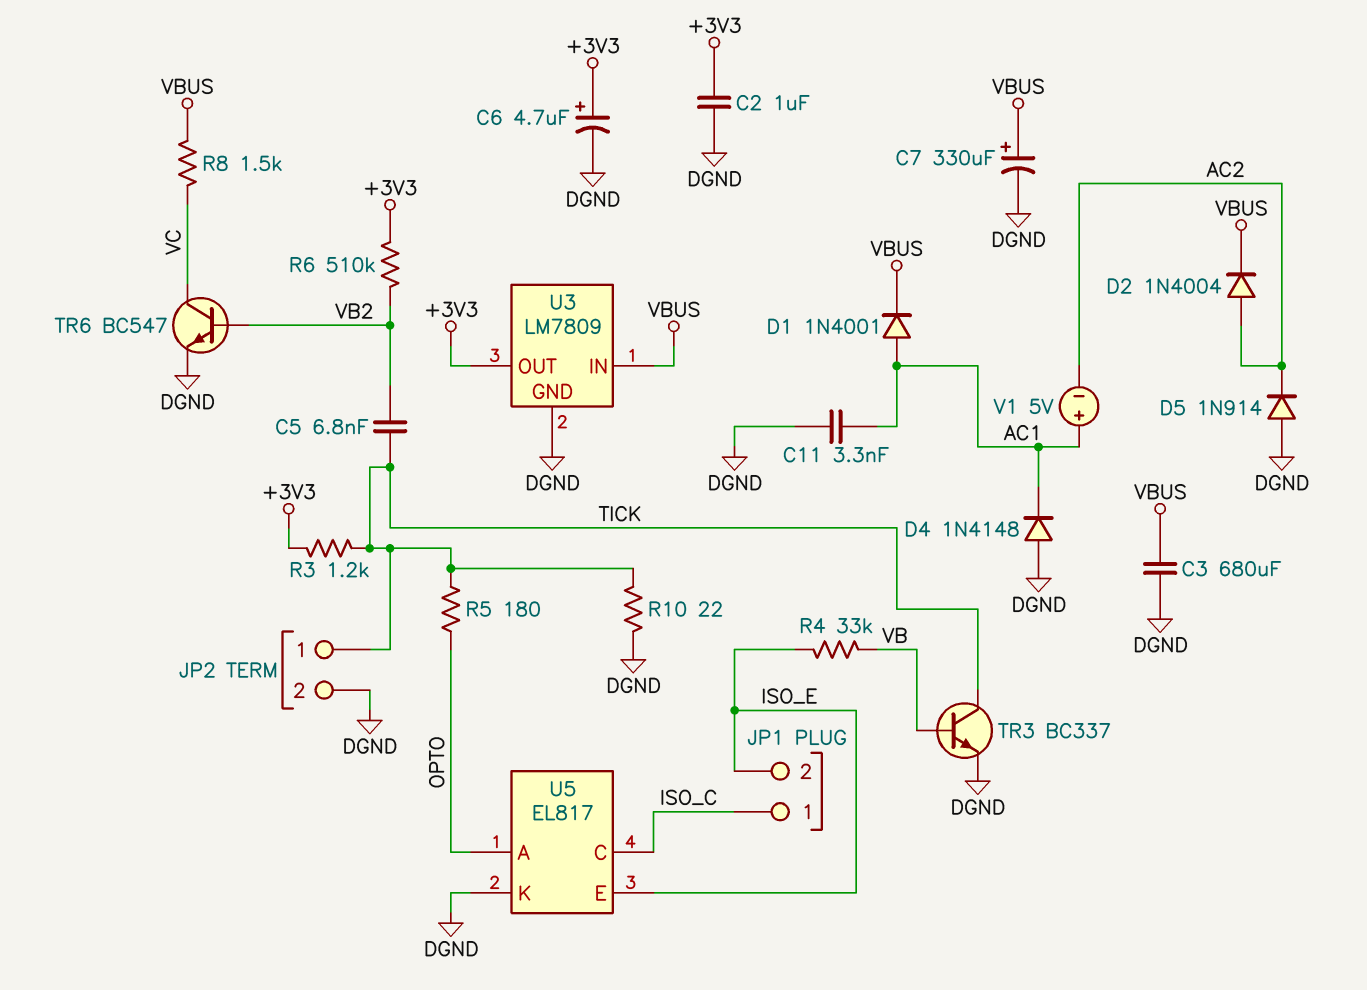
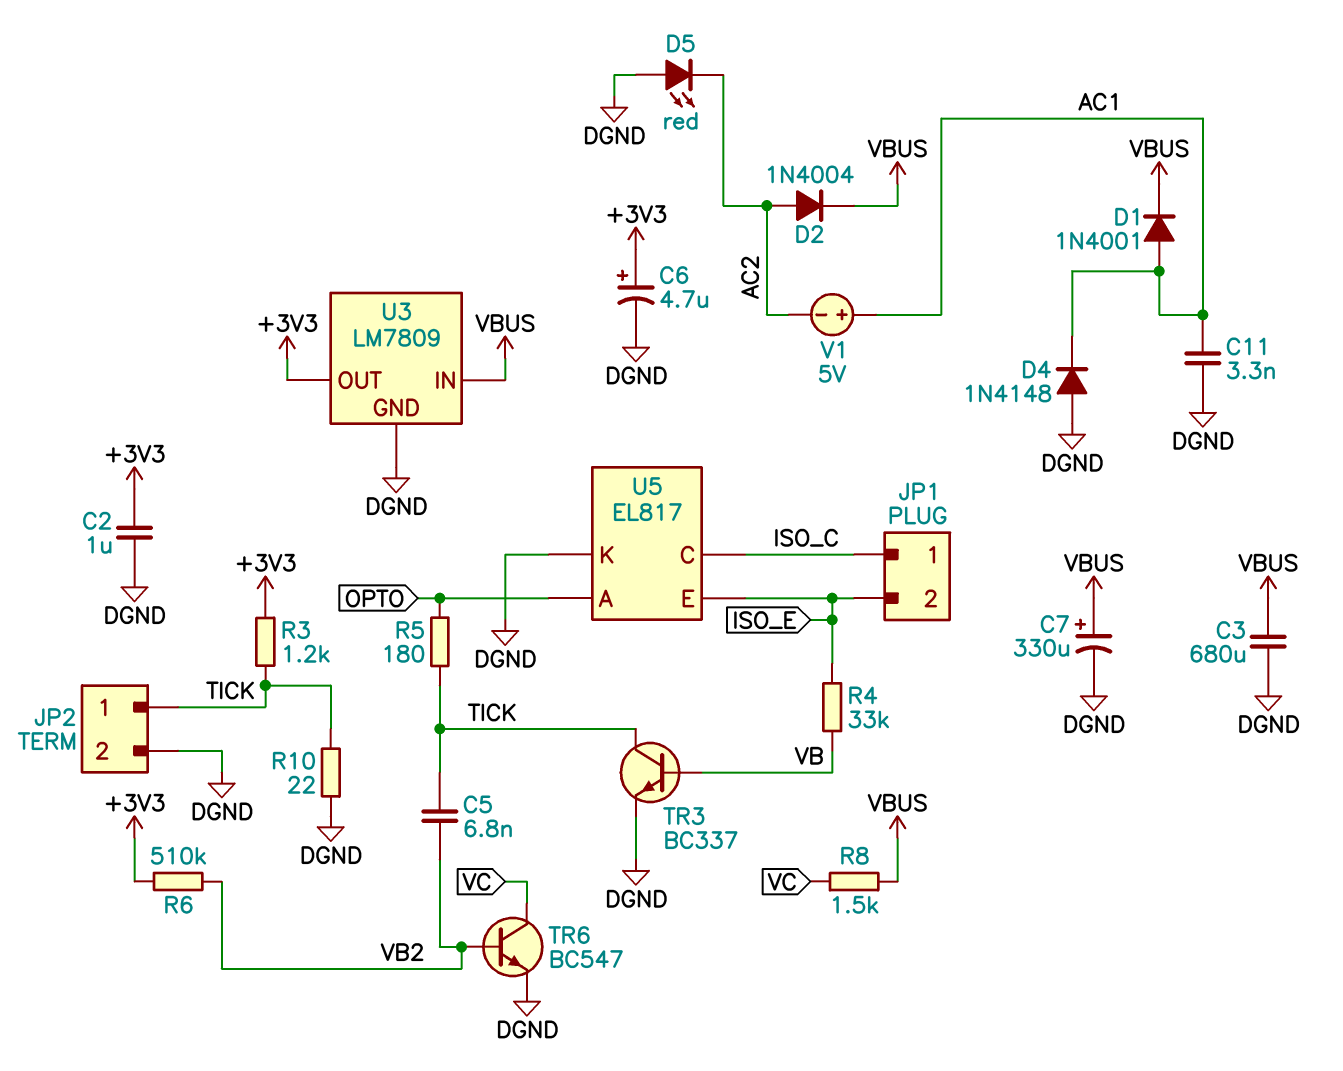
D5: diode 1N914 (A DGND, K AC2) -> LED red (A DGND, K AC2)

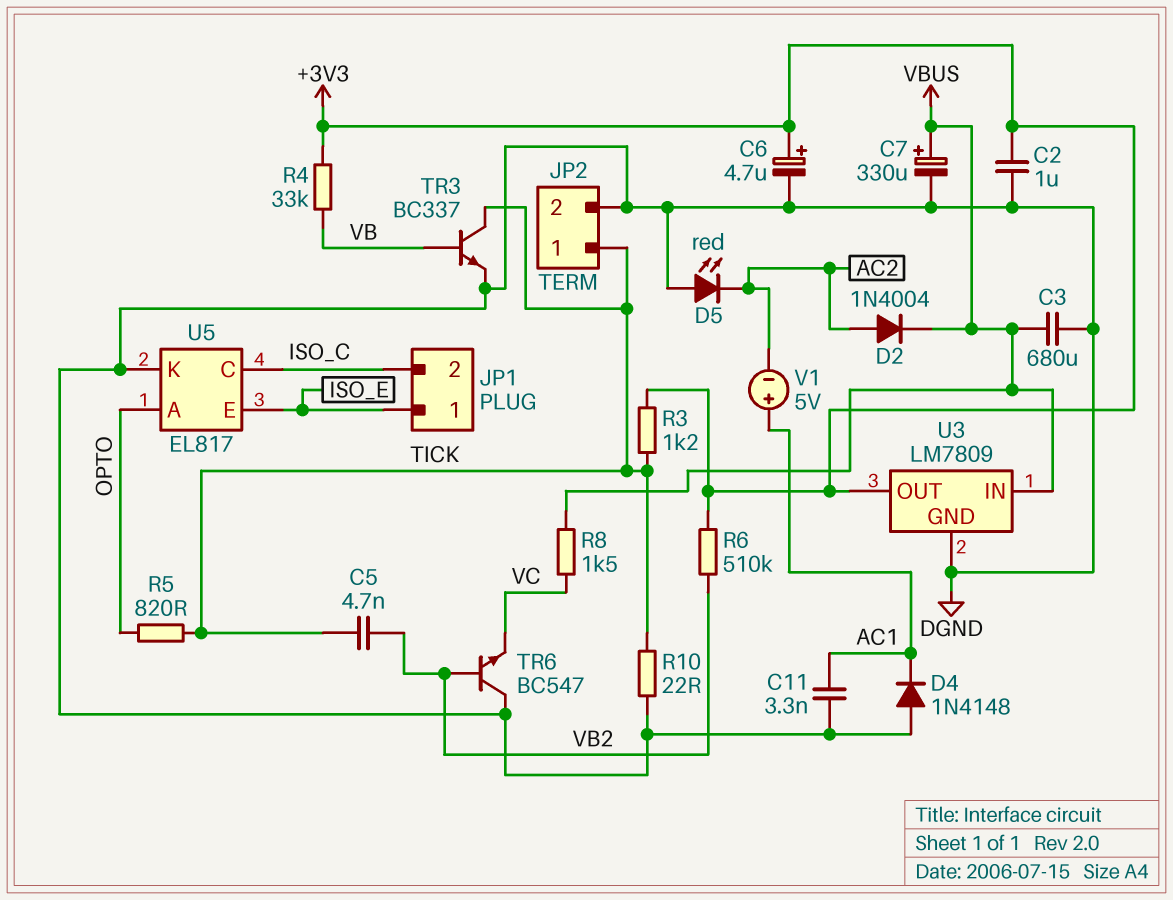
C5: 6.8nF (TICK, VB2) -> 4.7nF (TICK, VB2)
D1: diode 1N4001 (A AC1, K VBUS) -> none
JP1 pin 1: ISO_C -> ISO_E
JP1 pin 2: ISO_E -> ISO_C
R4: 33k (ISO_E, VB) -> 33k (+3V3, VB)
R5: 180 (OPTO, TICK) -> 820 (OPTO, TICK)
TR6: NPN BC547 (B VB2, C VC, E DGND) -> NPN BC547 (B VB2, C DGND, E VC)

